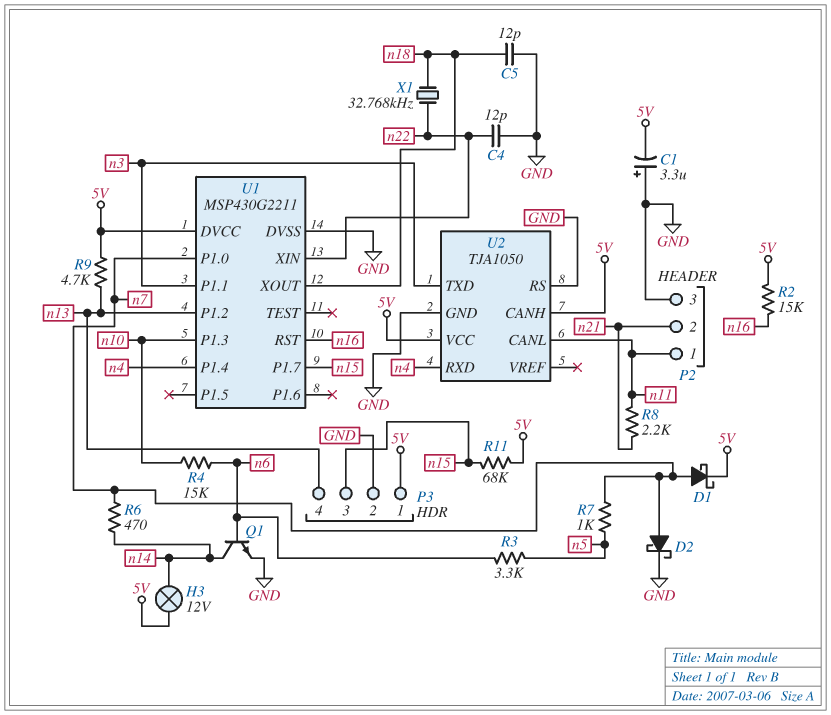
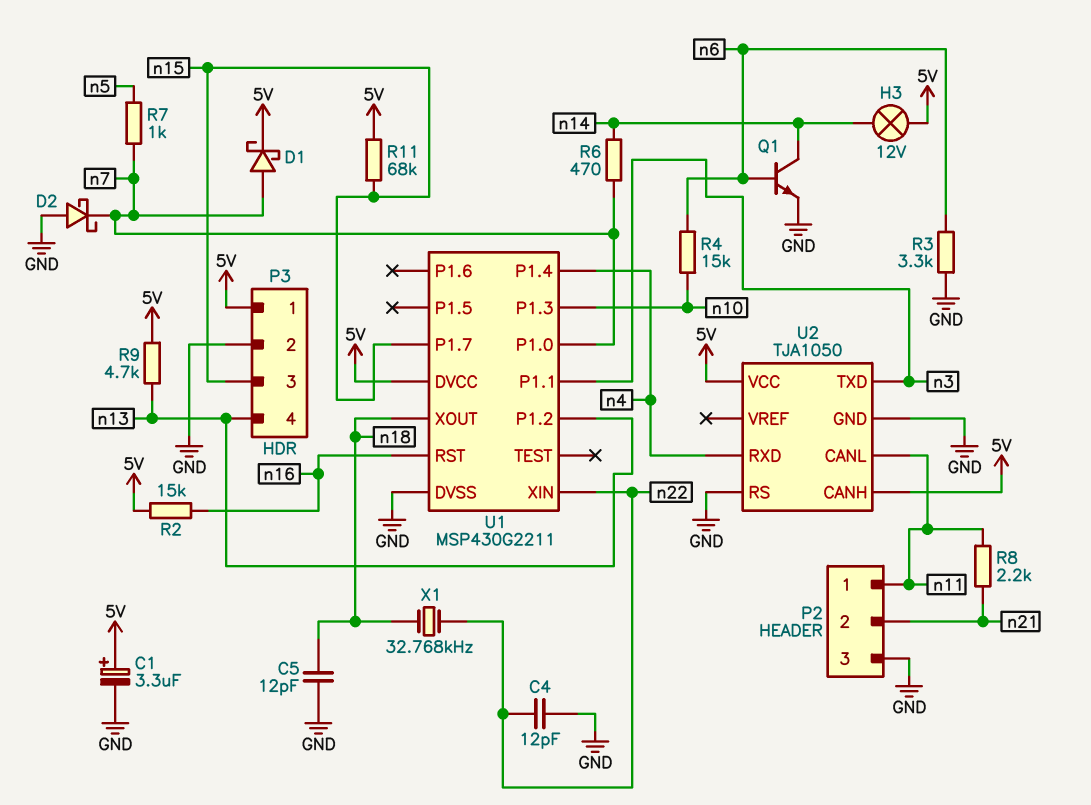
C1: 3.3uF (plus GND, minus 5V) -> 3.3uF (plus 5V, minus GND)
D2: schottky (A n7, K GND) -> schottky (A GND, K n7)
R3: 3.3k (n5, n6) -> 3.3k (GND, n6)

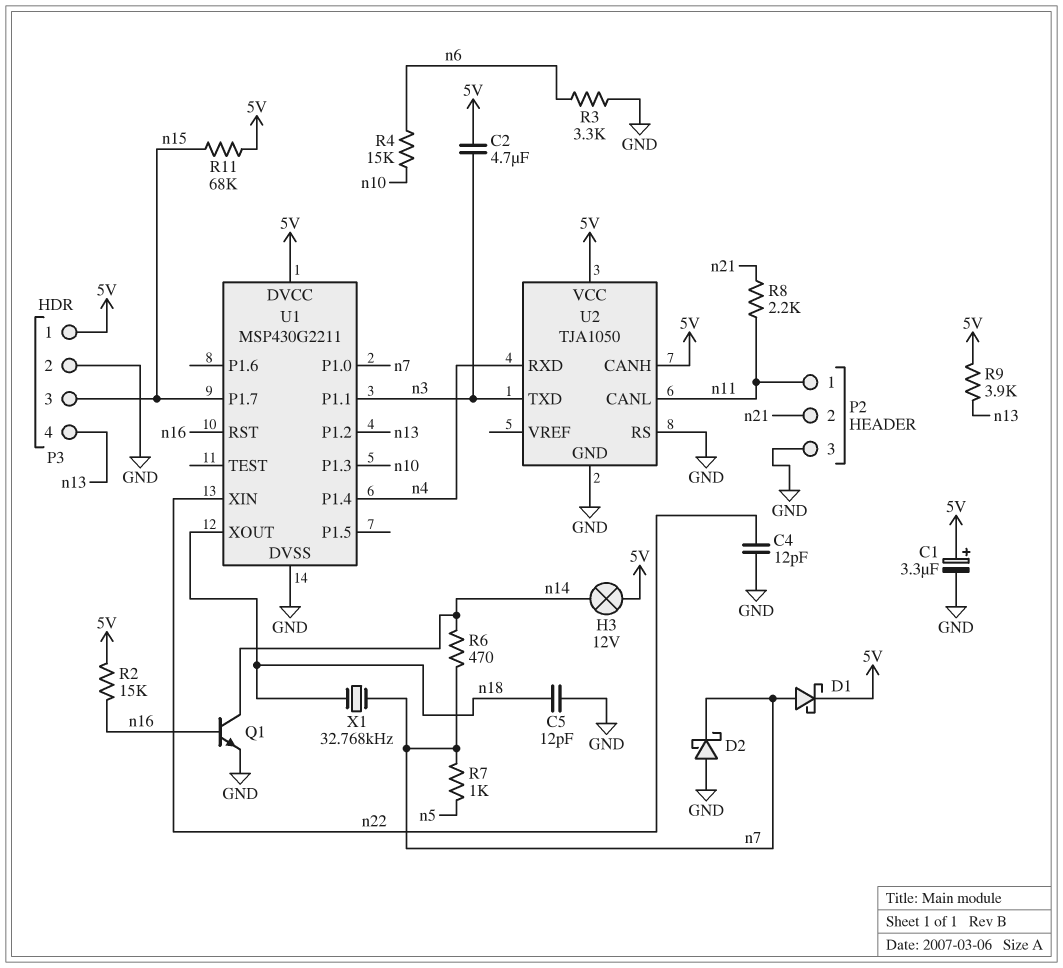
C2: none -> 4.7uF (5V, n3)
Q1: NPN (B n6, C n14, E GND) -> NPN (B n16, C n14, E GND)
R9: 4.7k (5V, n13) -> 3.9k (5V, n13)
X1: 32.768kHz (n18, n22) -> 32.768kHz (n7, n18)

